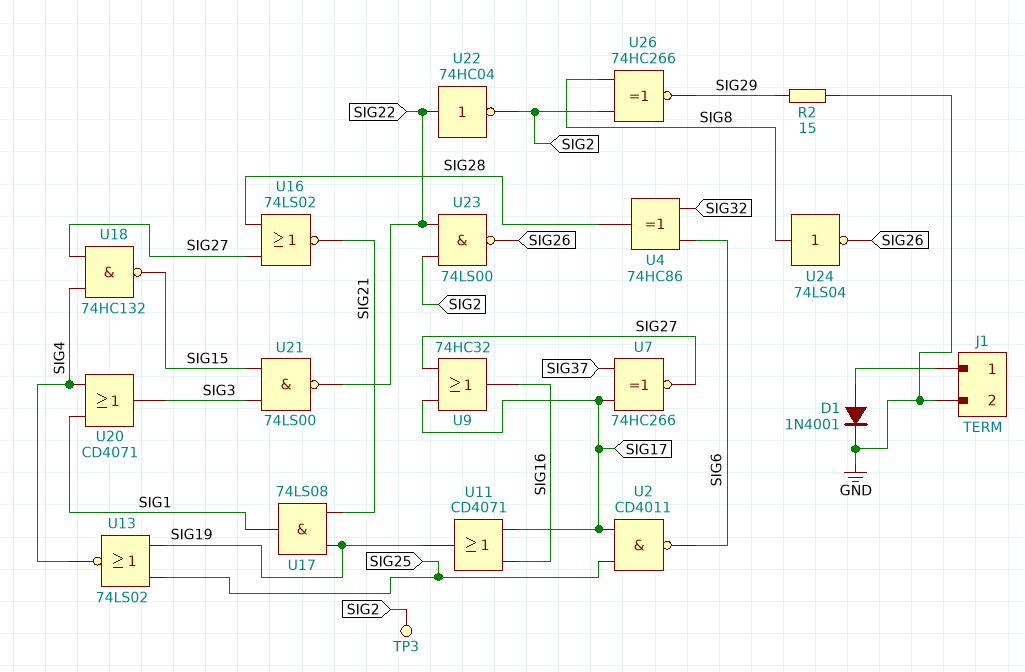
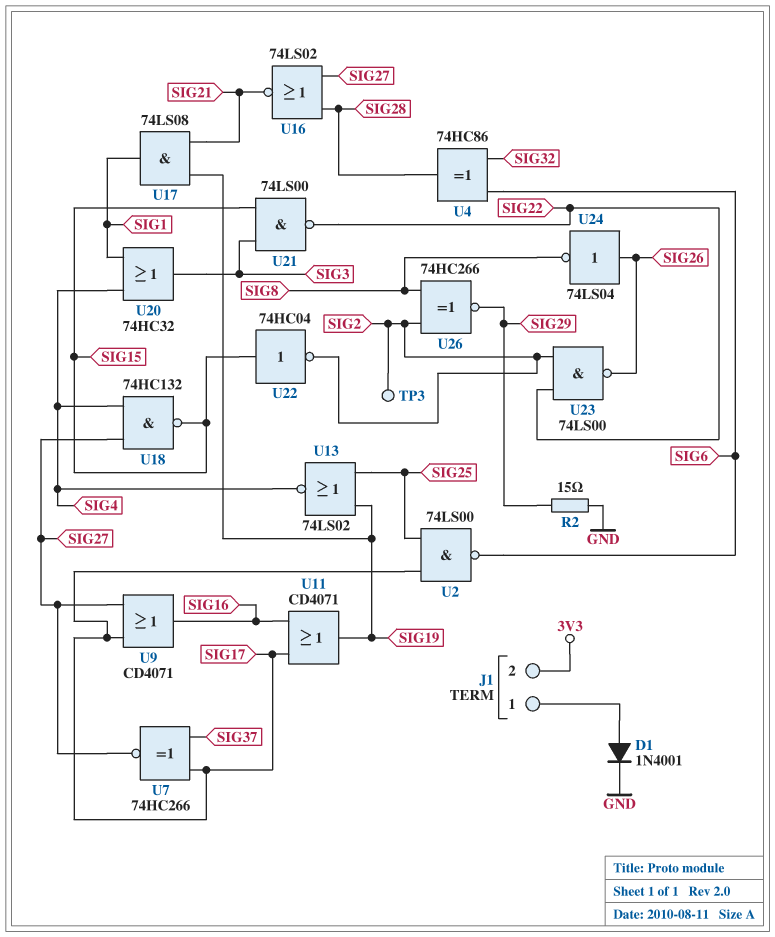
J1 pin 2: GND -> 3V3
U2: NAND CD4011 (in SIG17, in SIG25, out SIG6) -> NAND 74LS00 (in SIG17, in SIG25, out SIG6)
U9: OR 74HC32 (in SIG17, in SIG27, out SIG16) -> OR CD4071 (in SIG17, in SIG27, out SIG16)
U20: OR CD4071 (in SIG1, in SIG4, out SIG3) -> OR 74HC32 (in SIG1, in SIG4, out SIG3)
U22: NOT 74HC04 (in SIG22, out SIG2) -> NOT 74HC04 (in SIG15, out SIG2)
U24: NOT 74LS04 (in SIG8, out SIG26) -> NOT 74LS04 (in SIG26, out SIG8)

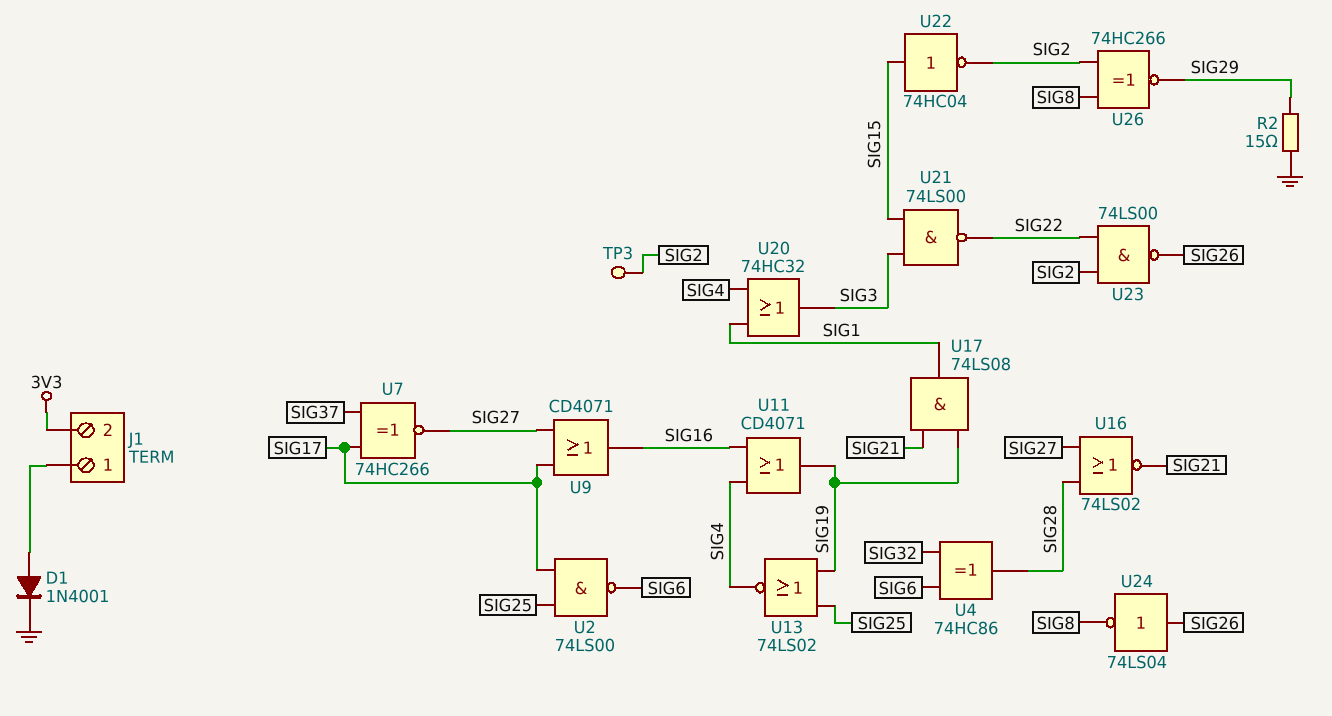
U11: OR CD4071 (in SIG16, in SIG17, out SIG19) -> OR CD4071 (in SIG4, in SIG16, out SIG19)
U18: NAND 74HC132 (in SIG4, in SIG27, out SIG15) -> none

